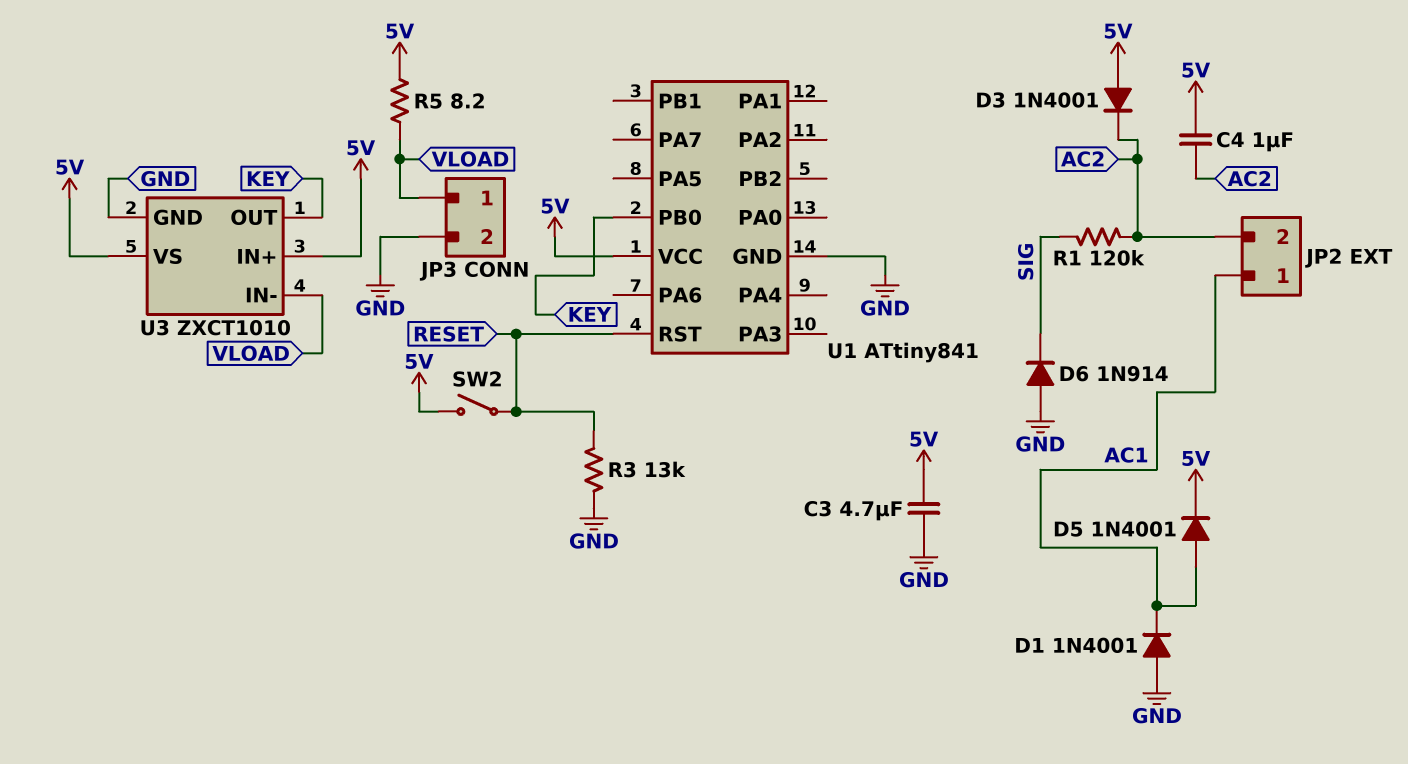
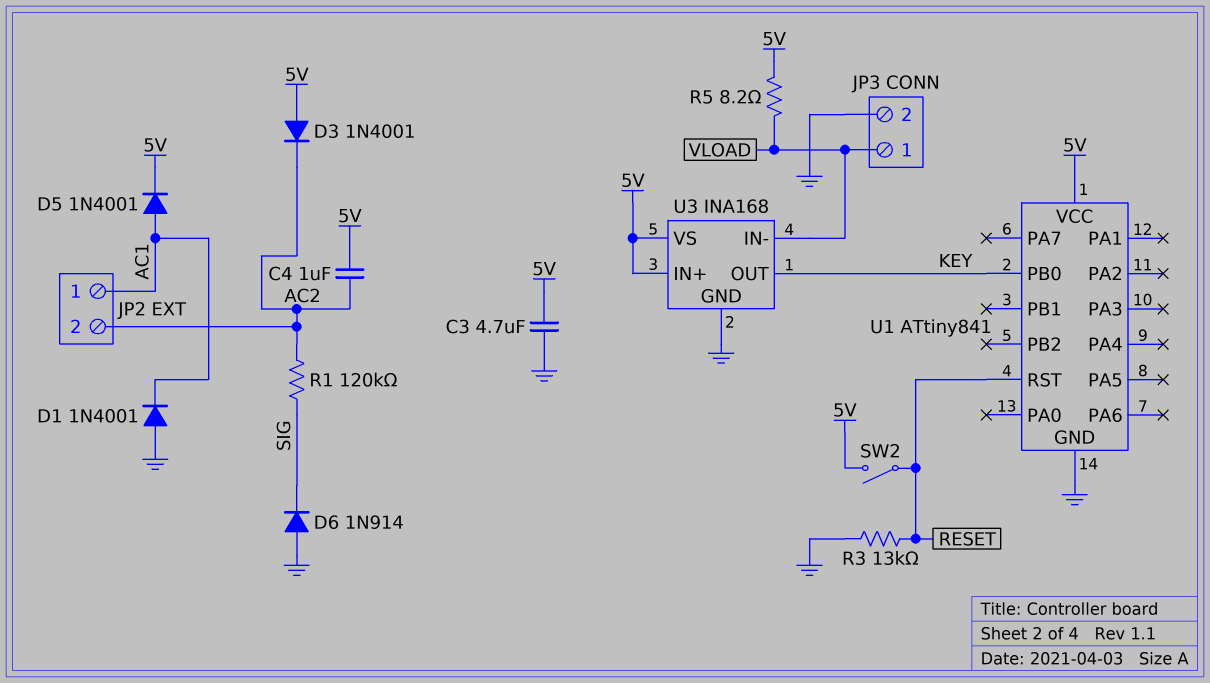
U3: ZXCT1010 -> INA168

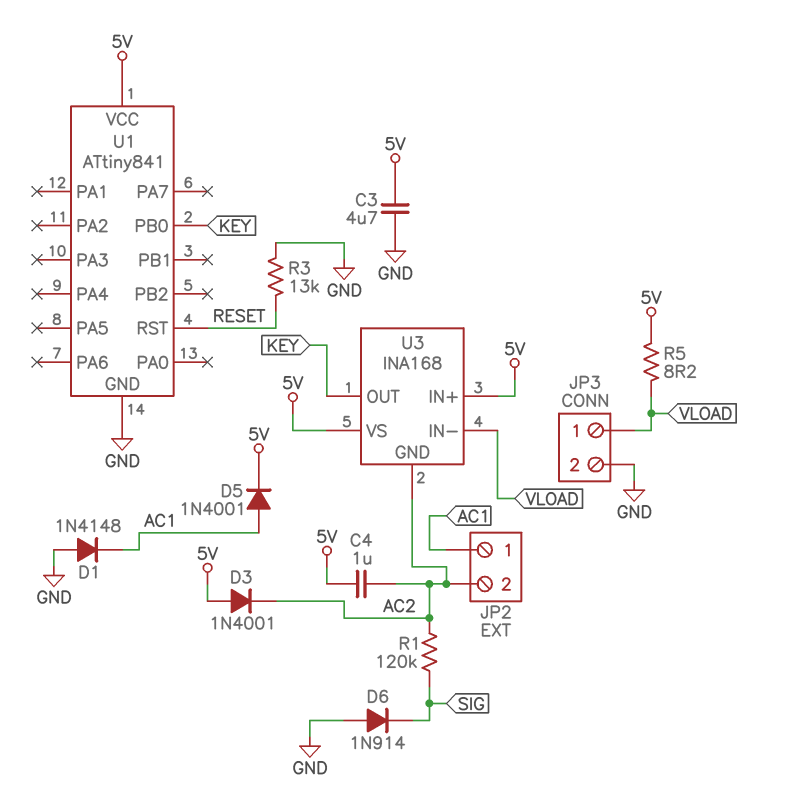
D1: diode 1N4001 (A GND, K AC1) -> diode 1N4148 (A GND, K AC1)
SW2: switch (5V, RESET) -> none
U3 pin GND: GND -> AC2

